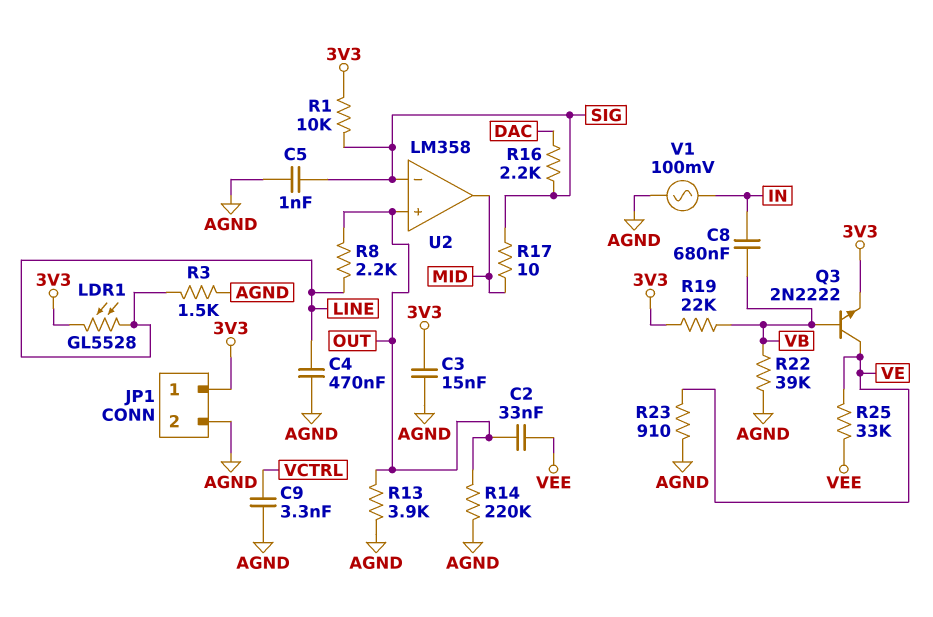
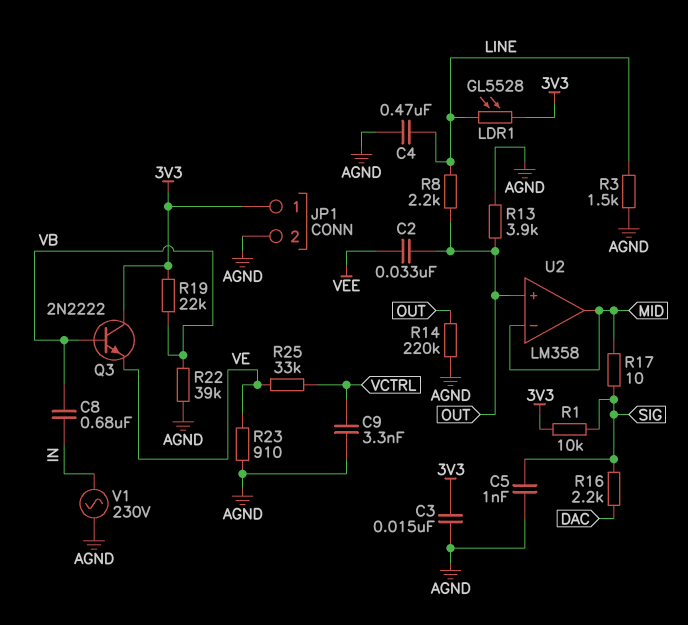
Q3: NPN 2N2222 (B VB, C VE, E 3V3) -> NPN 2N2222 (B VB, C 3V3, E VE)
R25: 33k (VE, VEE) -> 33k (VCTRL, VE)
U2 pin in-: SIG -> MID
V1: AC 100mV (AGND, IN) -> AC 230V (AGND, IN)

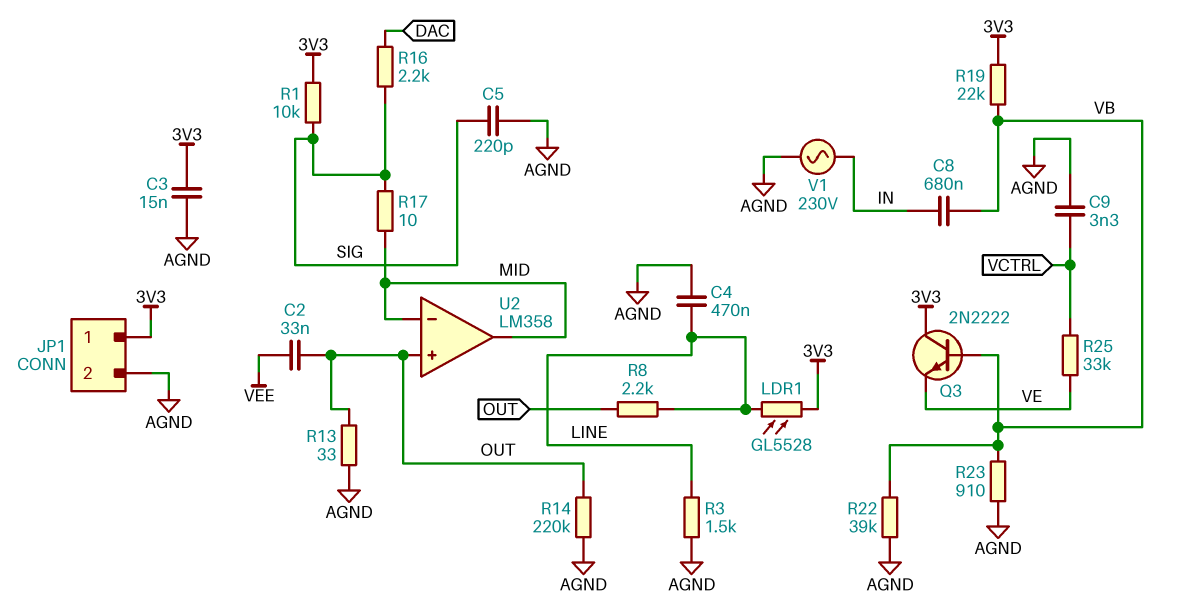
C5: 1nF (AGND, SIG) -> 220pF (AGND, SIG)
R13: 3.9k (AGND, OUT) -> 33 (AGND, OUT)
R23: 910 (AGND, VE) -> 910 (AGND, VB)

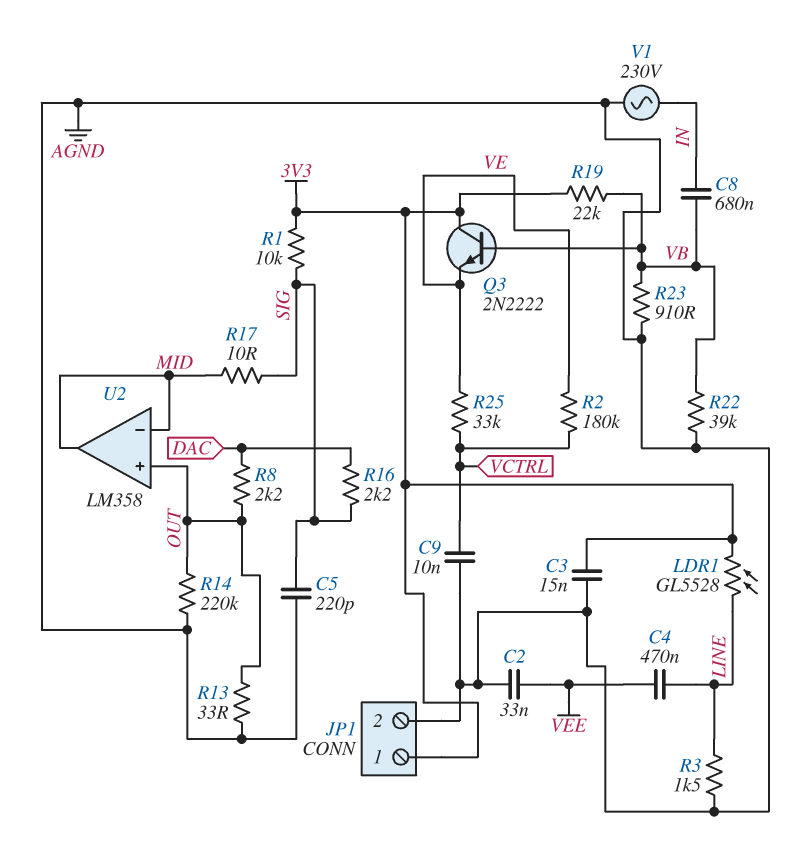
C2: 33nF (OUT, VEE) -> 33nF (AGND, VEE)
C4: 470nF (AGND, LINE) -> 470nF (LINE, VEE)
C9: 3.3nF (AGND, VCTRL) -> 10nF (AGND, VCTRL)
R2: none -> 180k (VCTRL, VE)
R8: 2.2k (LINE, OUT) -> 2.2k (DAC, OUT)

